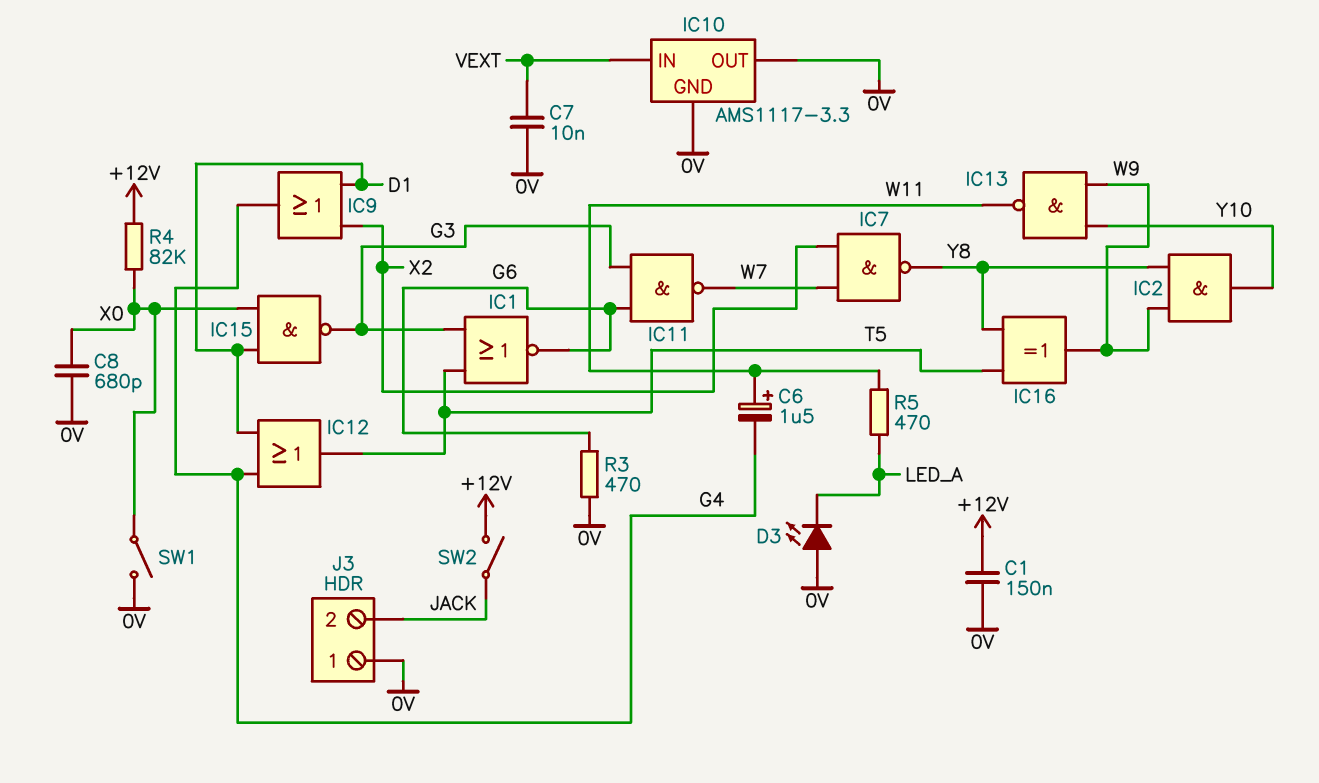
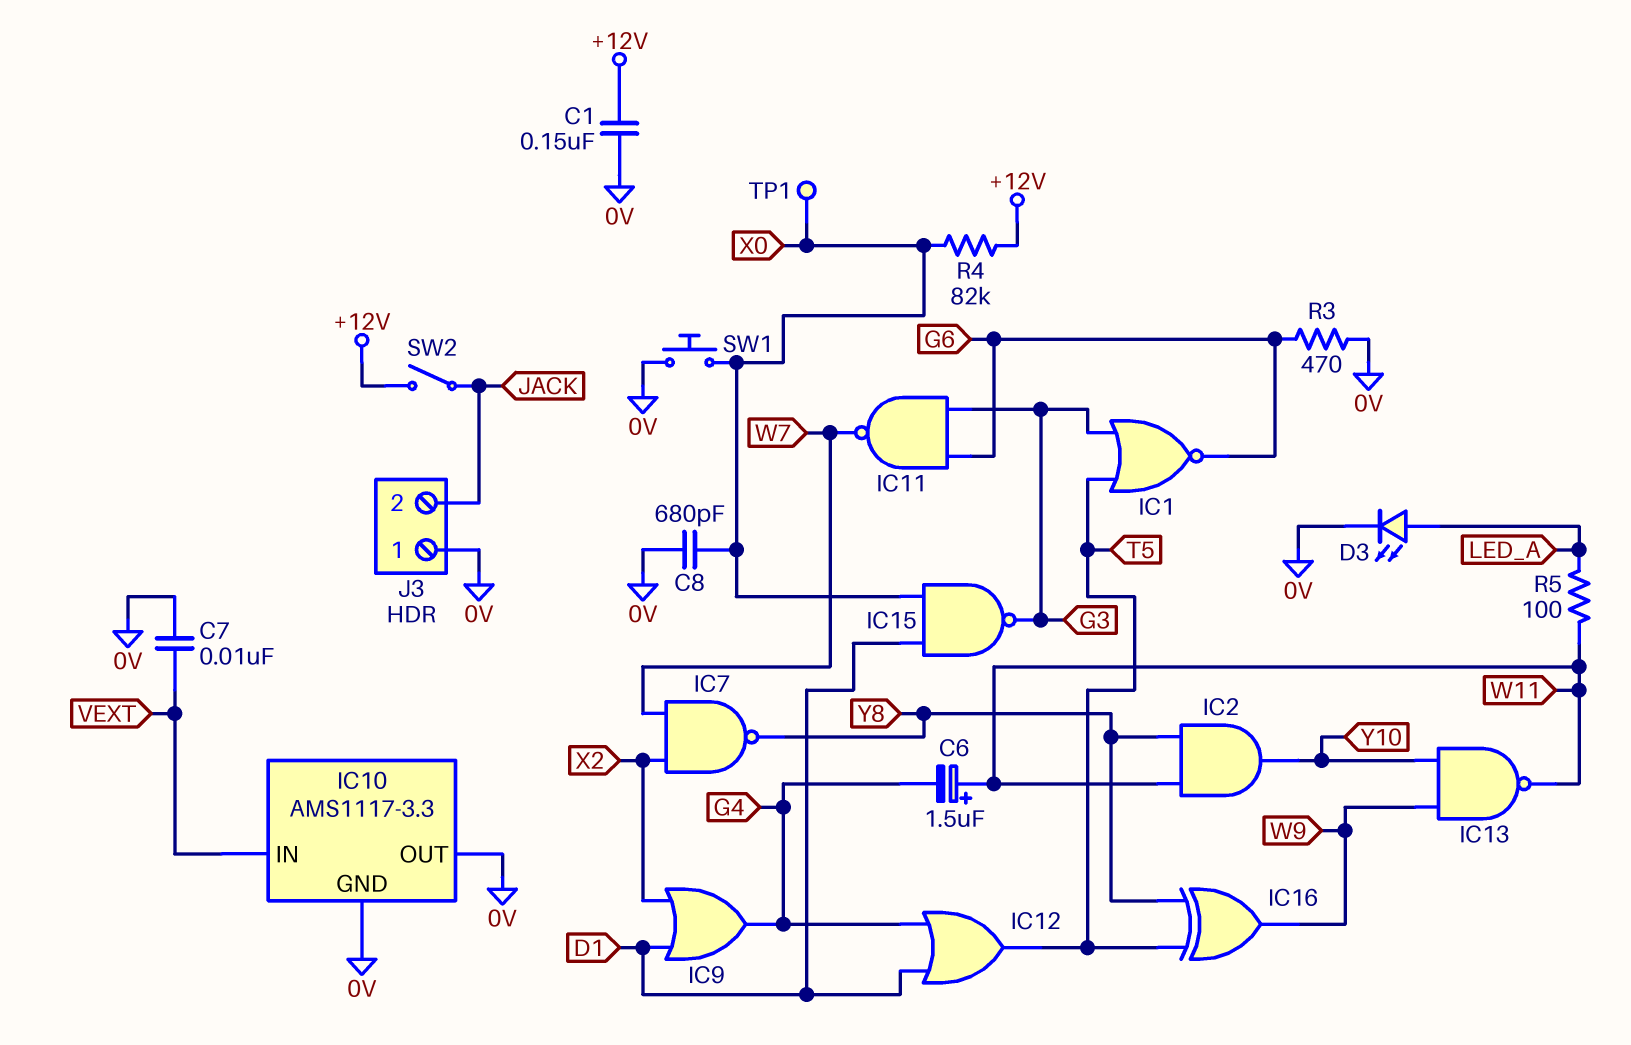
D3: LED (A 0V, K LED_A) -> LED (A LED_A, K 0V)
IC2: AND (in W9, in Y8, out Y10) -> AND (in W11, in Y8, out Y10)
R5: 470 (LED_A, W11) -> 100 (LED_A, W11)
SW1: switch (0V, X0) -> button (0V, X0)
TP1: none -> test point (X0)

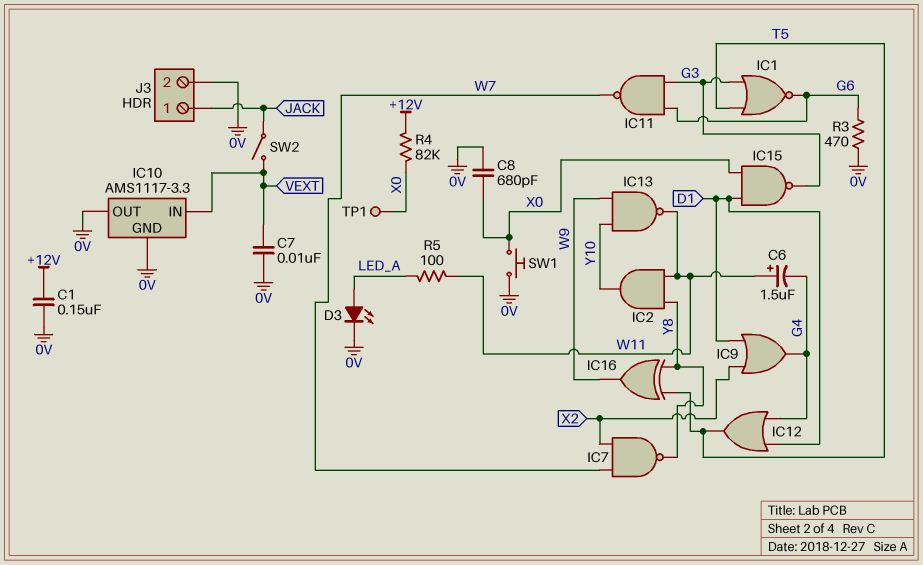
J3 pin 1: 0V -> JACK
J3 pin 2: JACK -> 0V
SW2: switch (+12V, JACK) -> switch (JACK, VEXT)

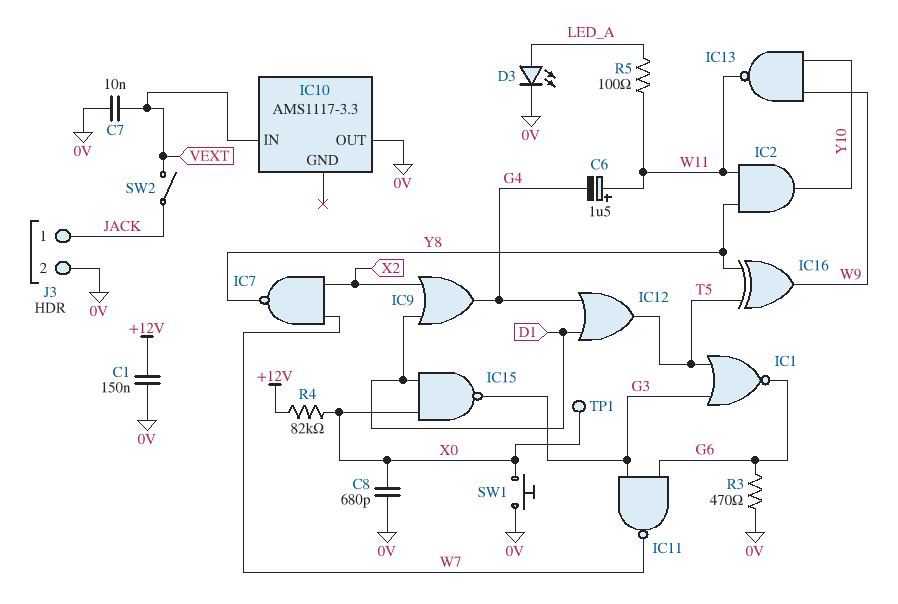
IC10 pin GND: 0V -> none

